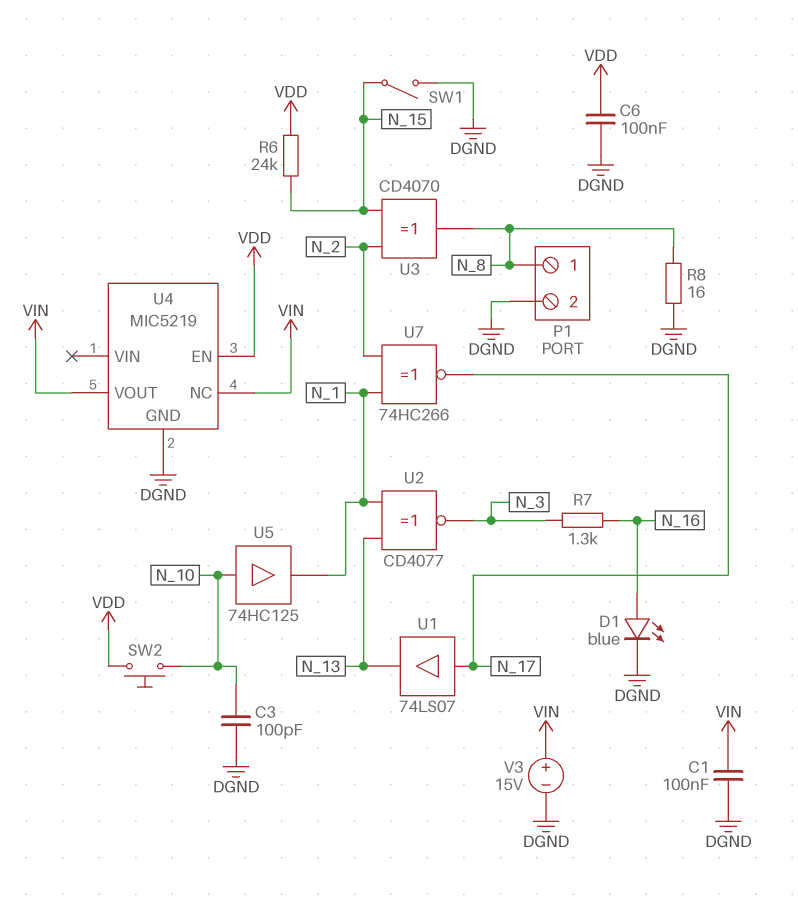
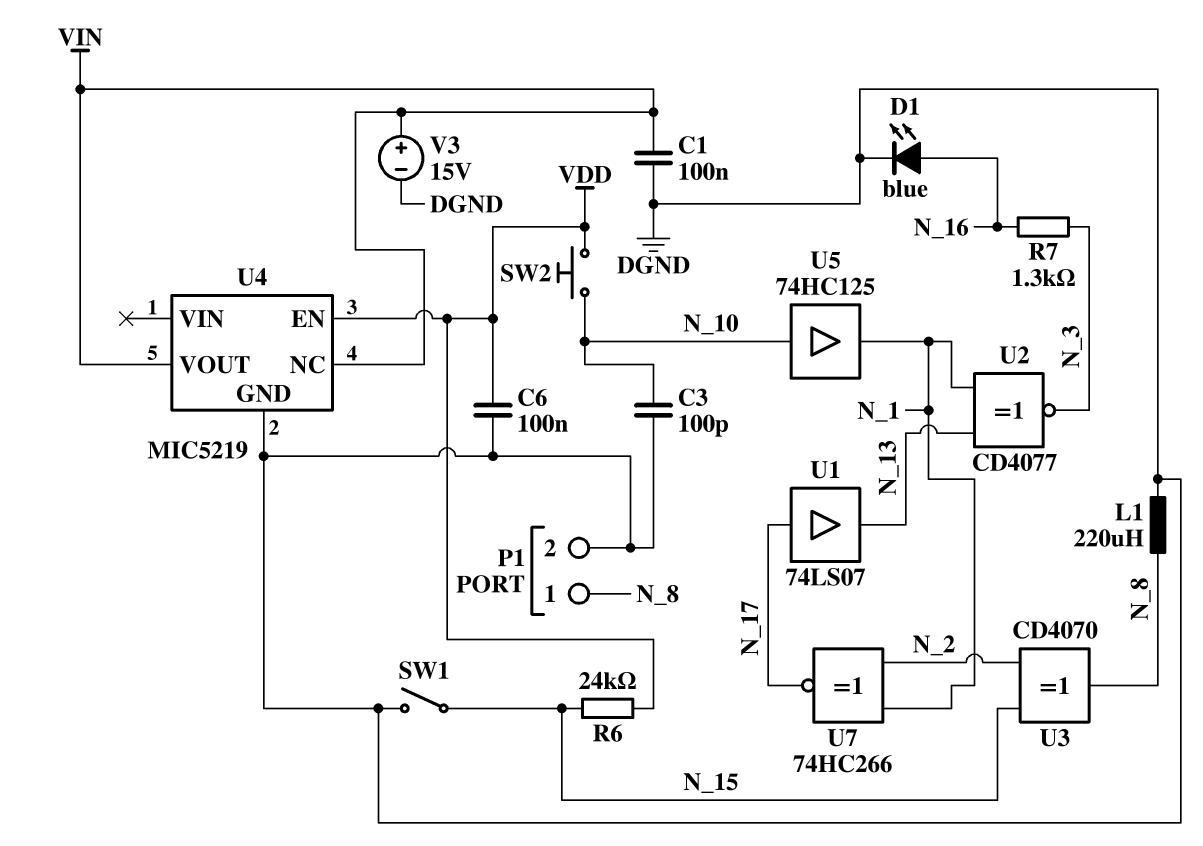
L1: none -> 220uH (DGND, N_8)
R8: 16 (DGND, N_8) -> none

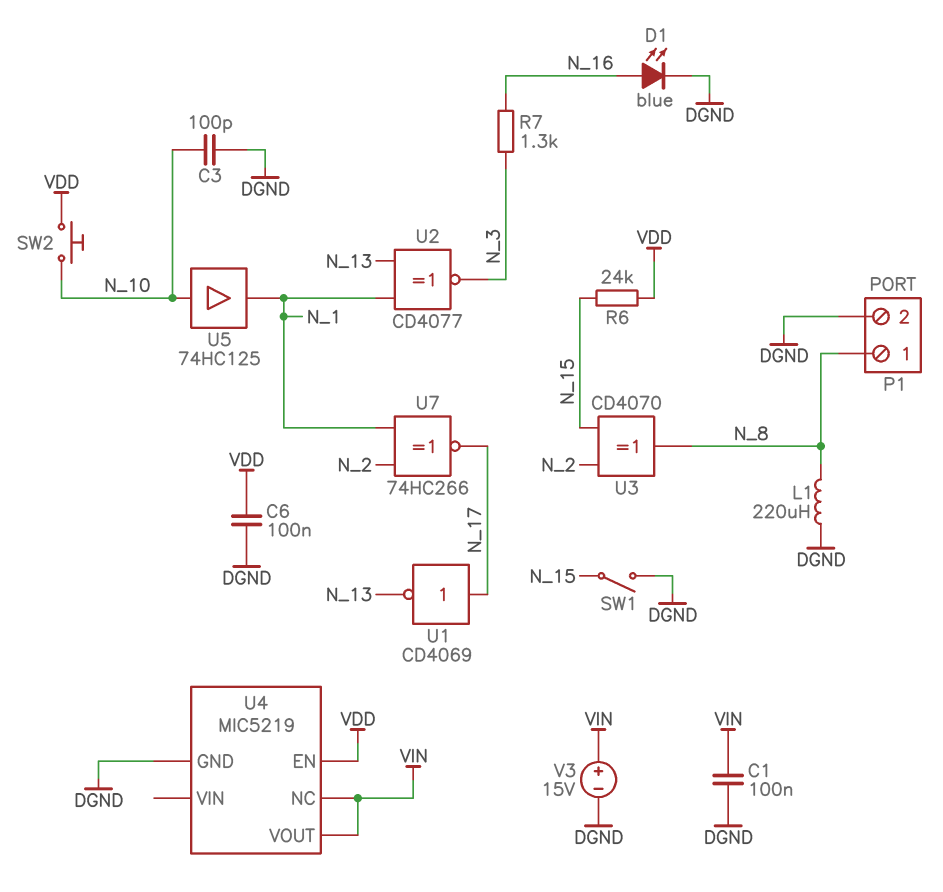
U1: buffer 74LS07 (in N_17, out N_13) -> NOT CD4069 (in N_17, out N_13)

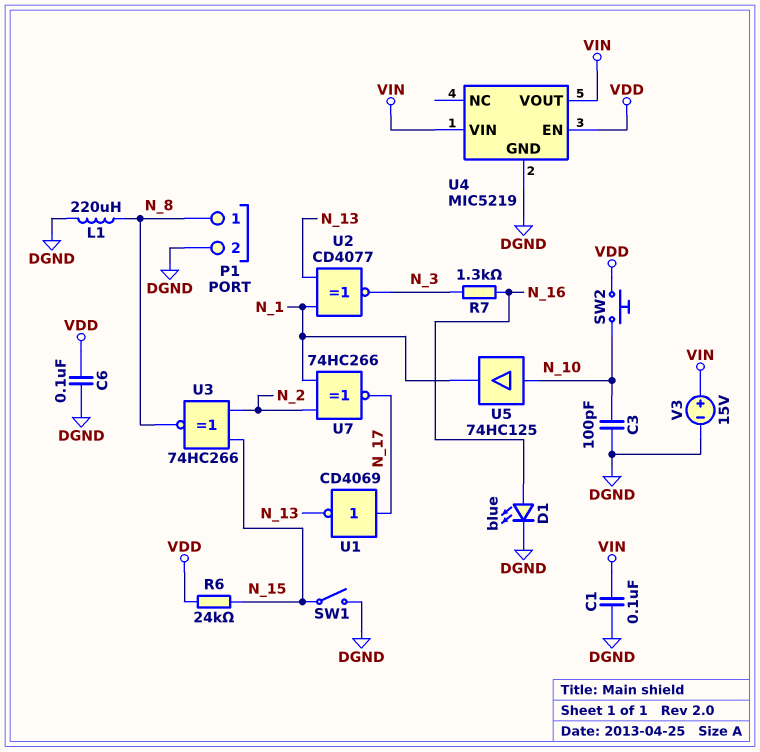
U3: XOR CD4070 (in N_2, in N_15, out N_8) -> XNOR 74HC266 (in N_2, in N_15, out N_8)
U4 pin NC: VIN -> none
U4 pin VIN: none -> VIN

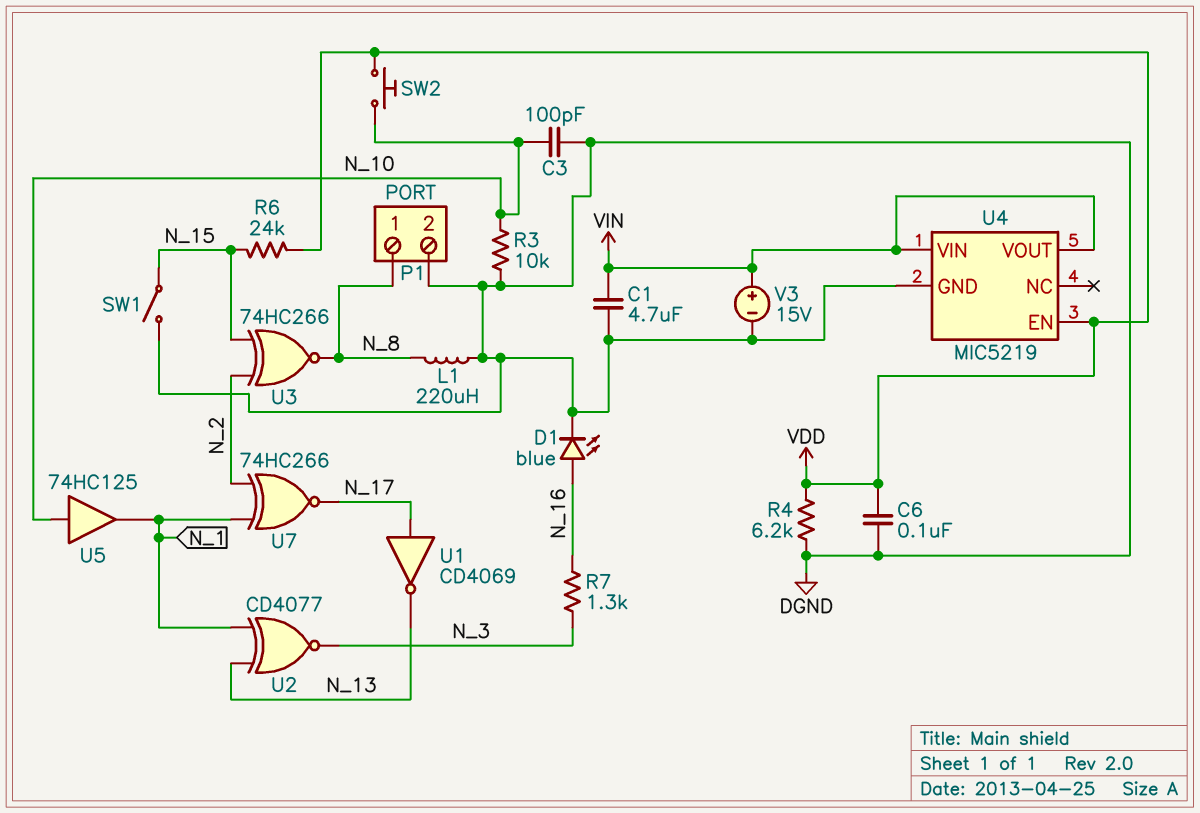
C1: 100nF (DGND, VIN) -> 4.7uF (DGND, VIN)
R3: none -> 10k (DGND, N_10)
R4: none -> 6.2k (DGND, VDD)

